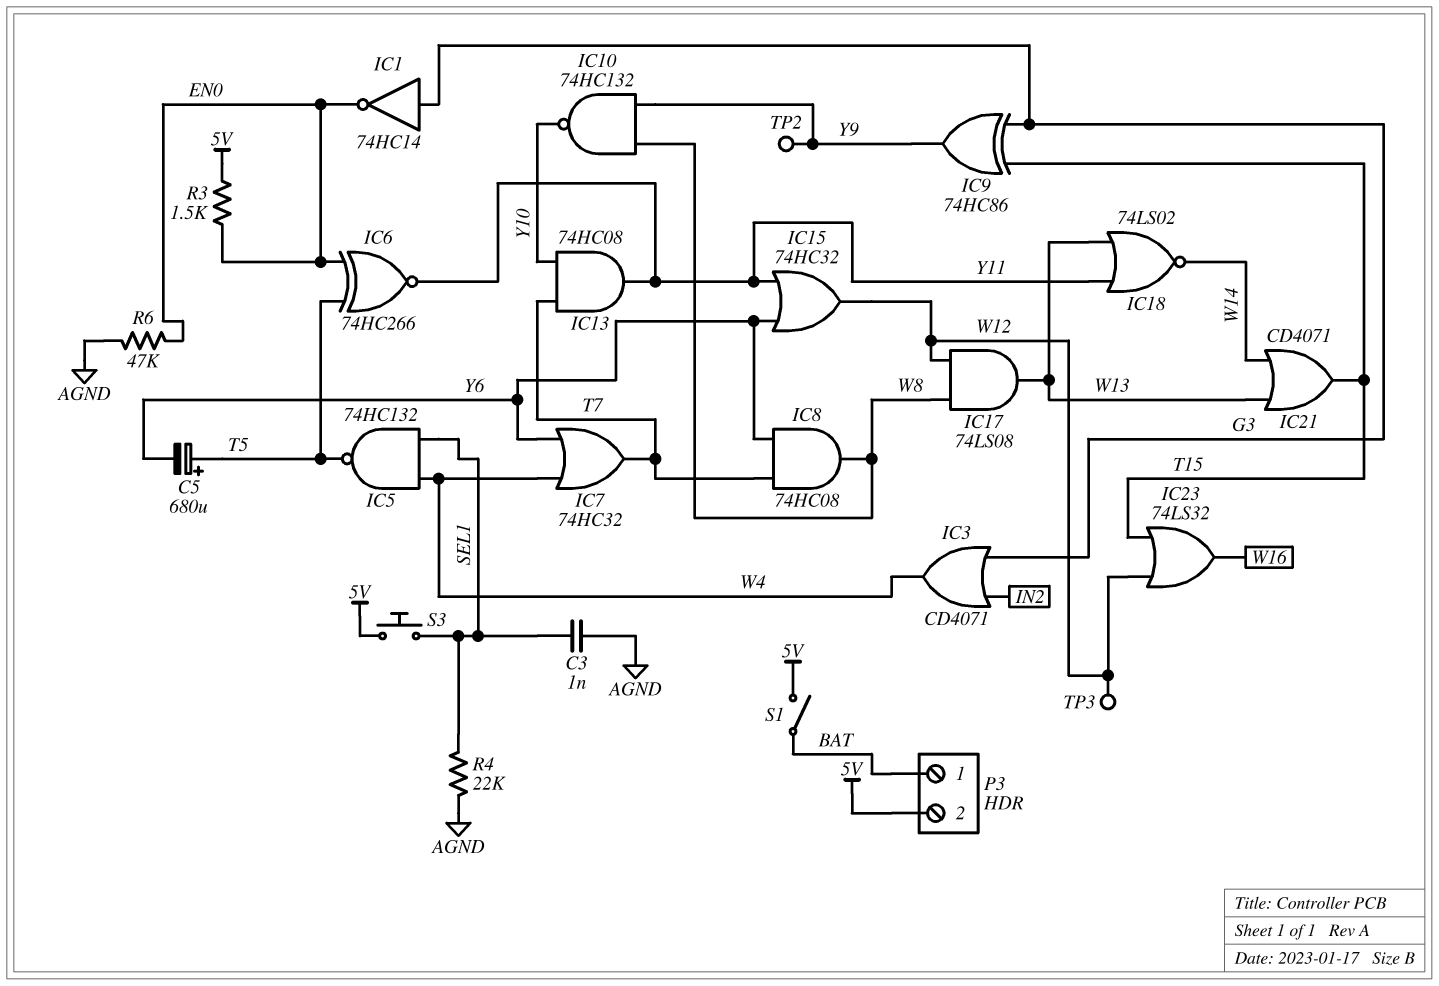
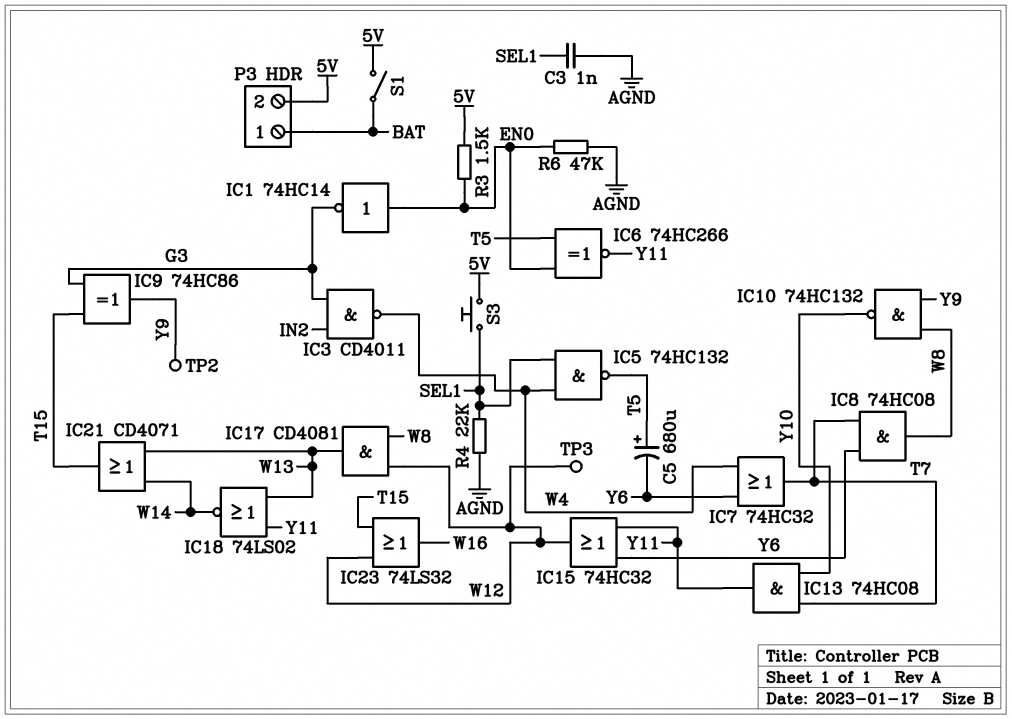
IC1: NOT 74HC14 (in G3, out EN0) -> NOT 74HC14 (in EN0, out G3)
IC3: OR CD4071 (in G3, in IN2, out W4) -> NAND CD4011 (in G3, in IN2, out W4)
IC17: AND 74LS08 (in W8, in W12, out W13) -> AND CD4081 (in W8, in W12, out W13)

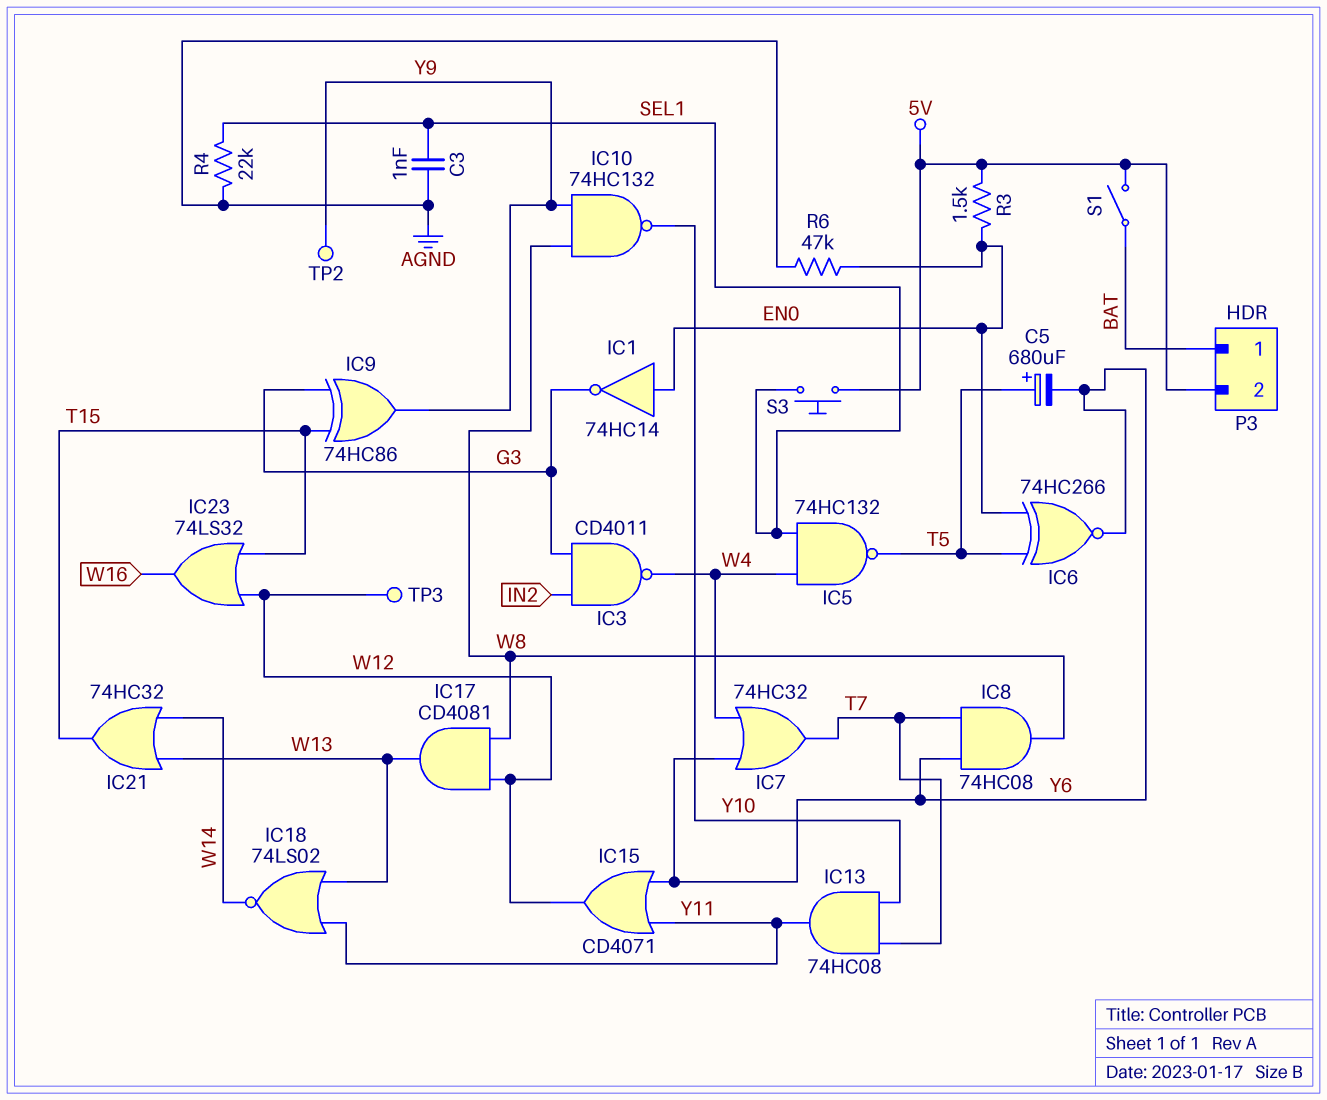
IC6: XNOR 74HC266 (in EN0, in T5, out Y11) -> XNOR 74HC266 (in EN0, in T5, out Y6)
IC15: OR 74HC32 (in Y6, in Y11, out W12) -> OR CD4071 (in Y6, in Y11, out W12)
IC21: OR CD4071 (in W13, in W14, out T15) -> OR 74HC32 (in W13, in W14, out T15)

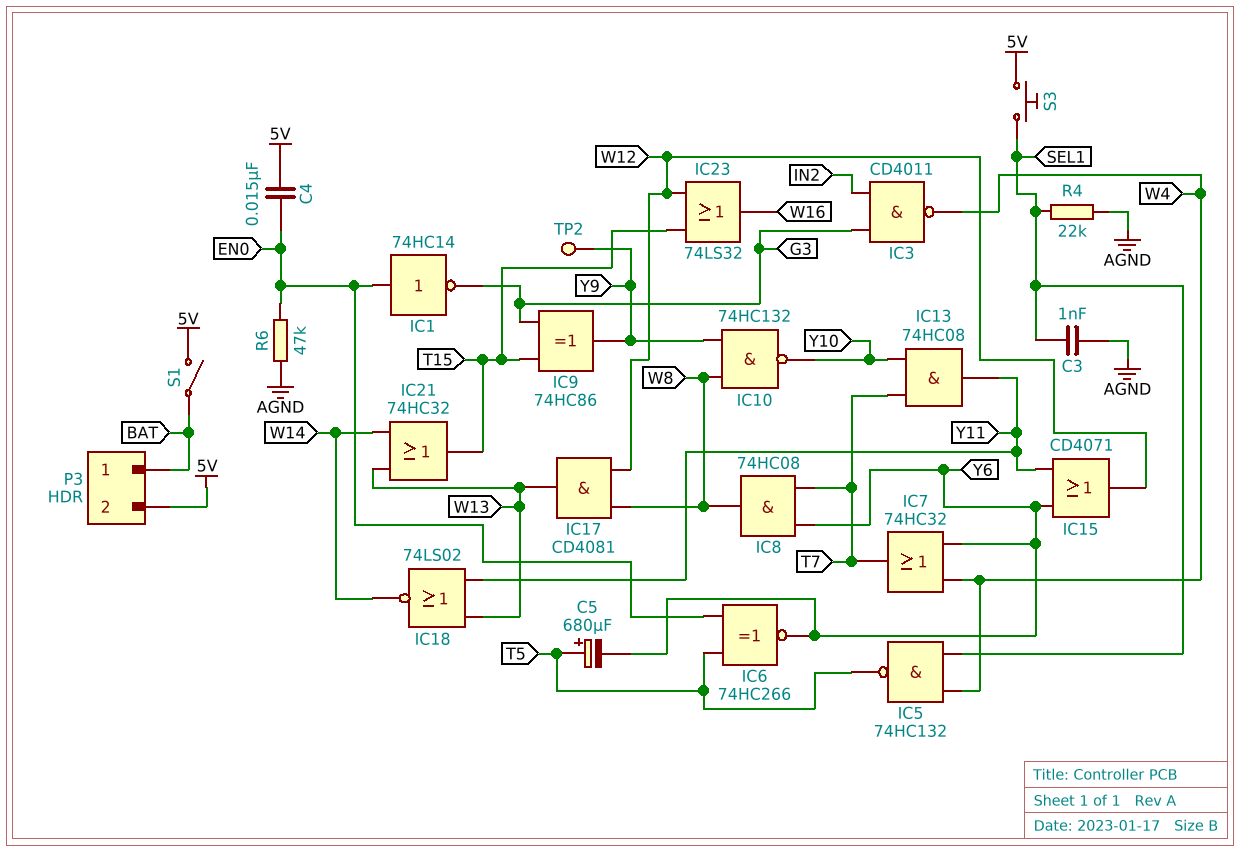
C4: none -> 15nF (5V, EN0)
R3: 1.5k (5V, EN0) -> none
TP3: test point (W12) -> none

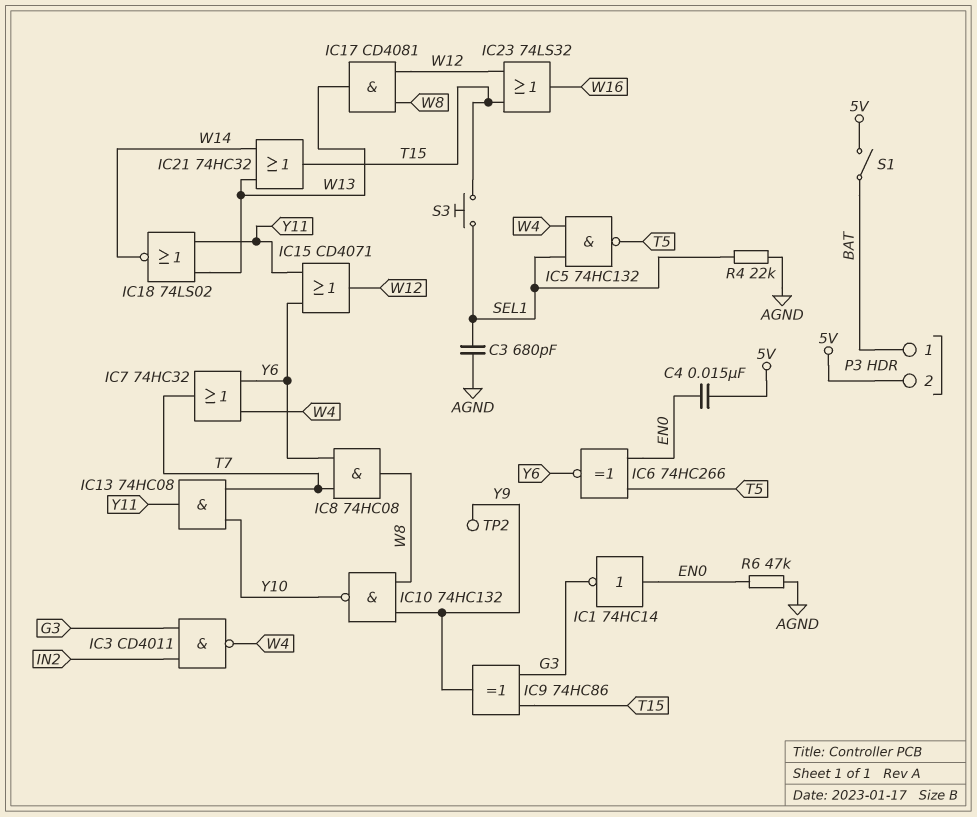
C3: 1nF (AGND, SEL1) -> 680pF (AGND, SEL1)
C5: 680uF (plus T5, minus Y6) -> none
S3: button (5V, SEL1) -> button (SEL1, T15)

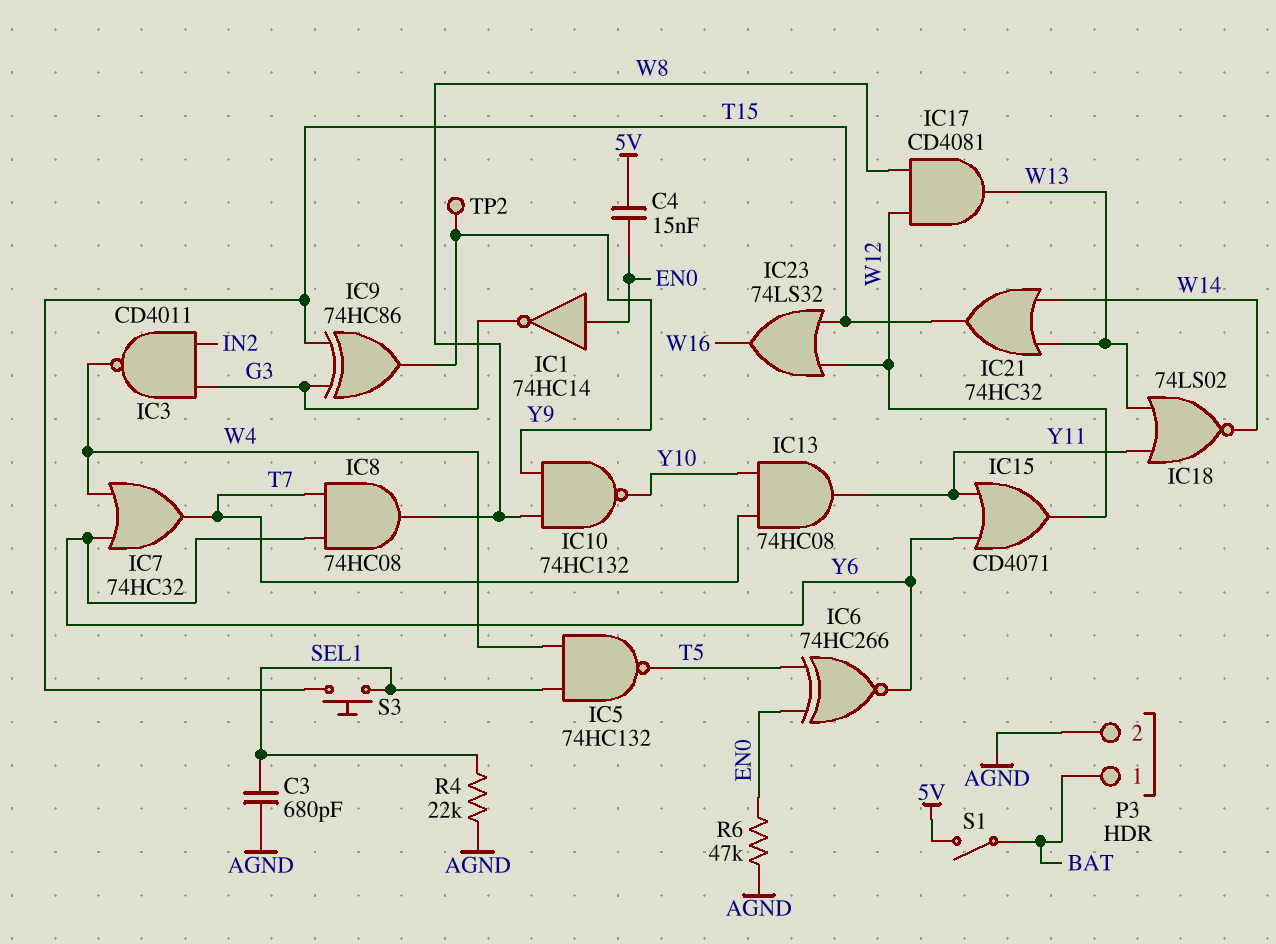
P3 pin 2: 5V -> AGND

